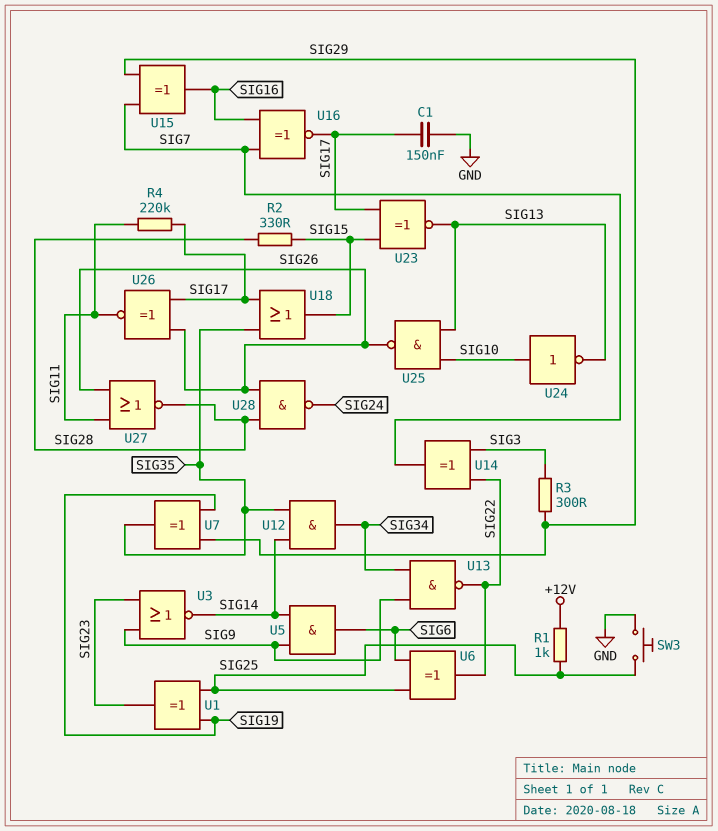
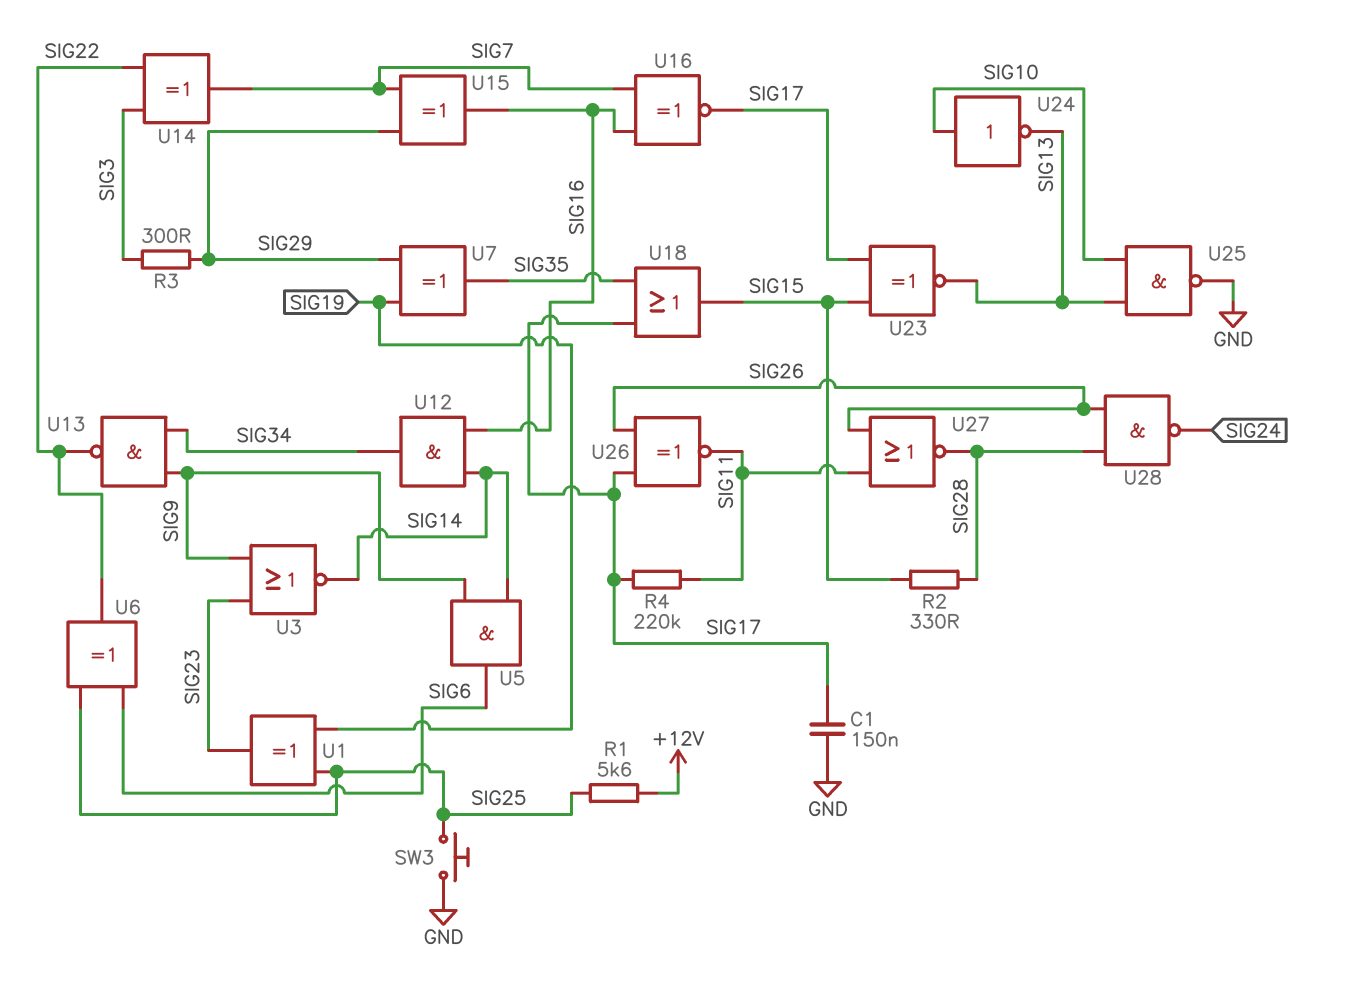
R1: 1k (+12V, SIG25) -> 5.6k (+12V, SIG25)
U12: AND (in SIG14, in SIG35, out SIG34) -> AND (in SIG14, in SIG16, out SIG34)
U25: NAND (in SIG10, in SIG13, out SIG26) -> NAND (in SIG10, in SIG13, out GND)

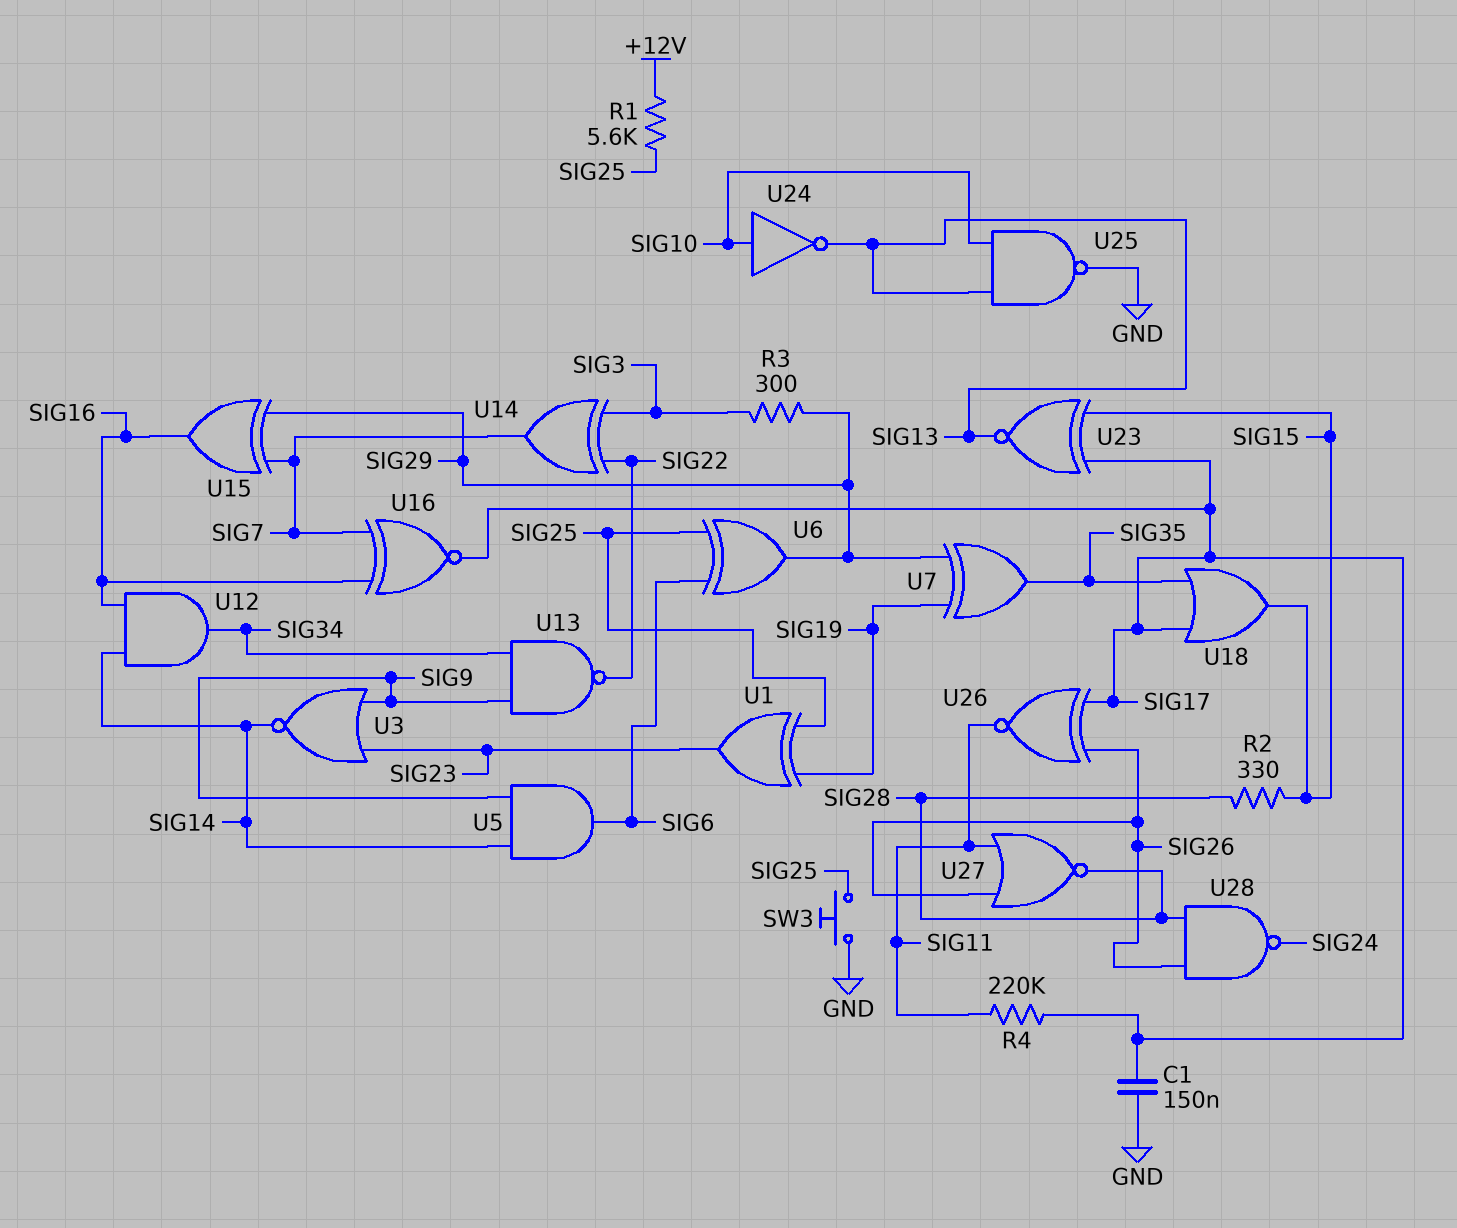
U6: XOR (in SIG6, in SIG25, out SIG22) -> XOR (in SIG6, in SIG25, out SIG29)

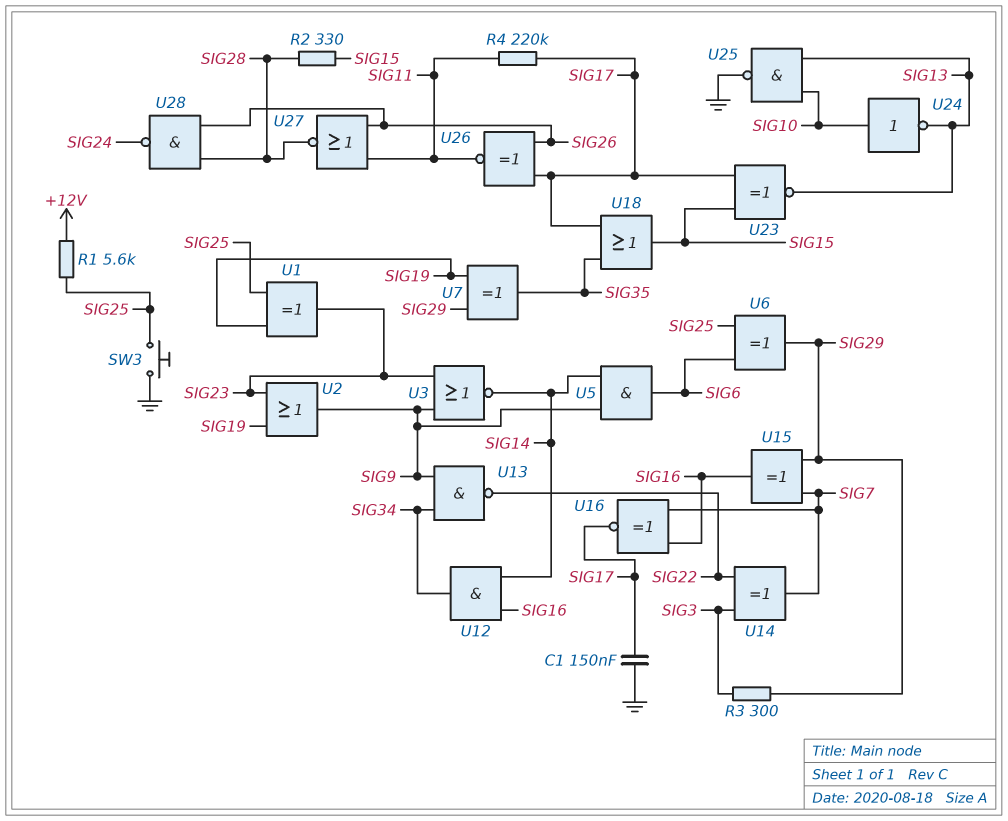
U2: none -> OR (in SIG19, in SIG23, out SIG9)

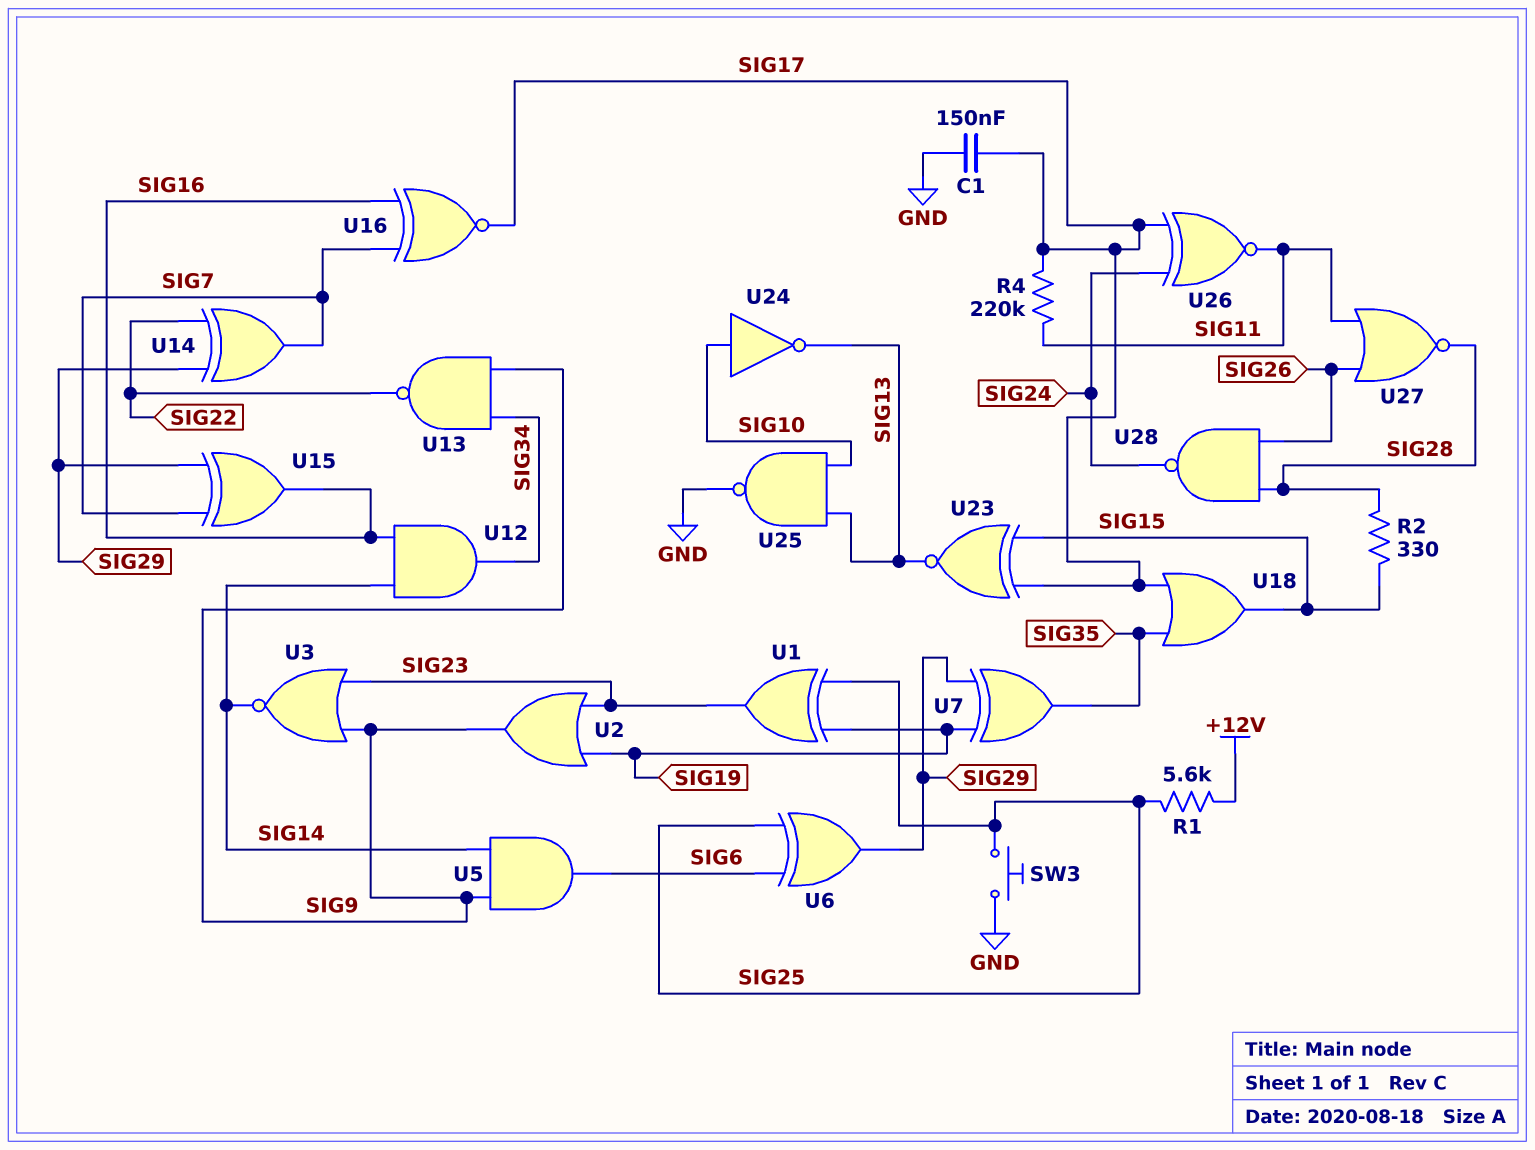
R3: 300 (SIG3, SIG29) -> none
U14: XOR (in SIG3, in SIG22, out SIG7) -> XOR (in SIG22, in SIG29, out SIG7)
U26: XNOR (in SIG17, in SIG26, out SIG11) -> XNOR (in SIG17, in SIG24, out SIG11)

